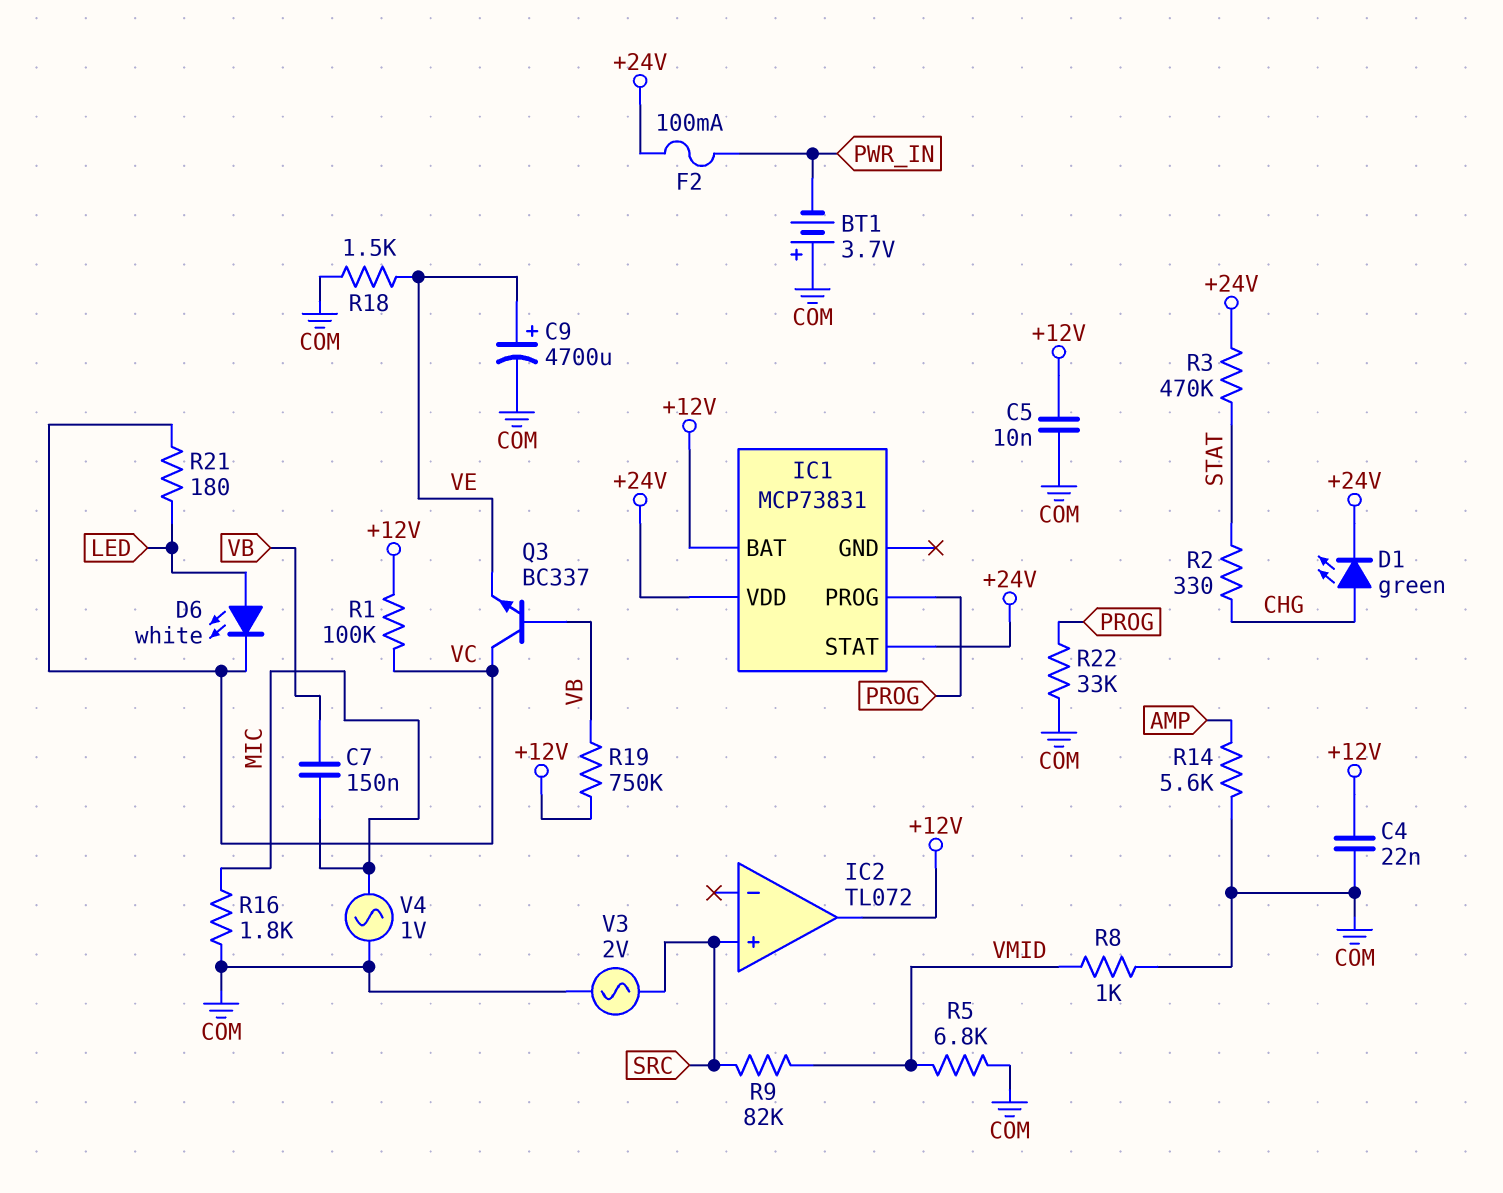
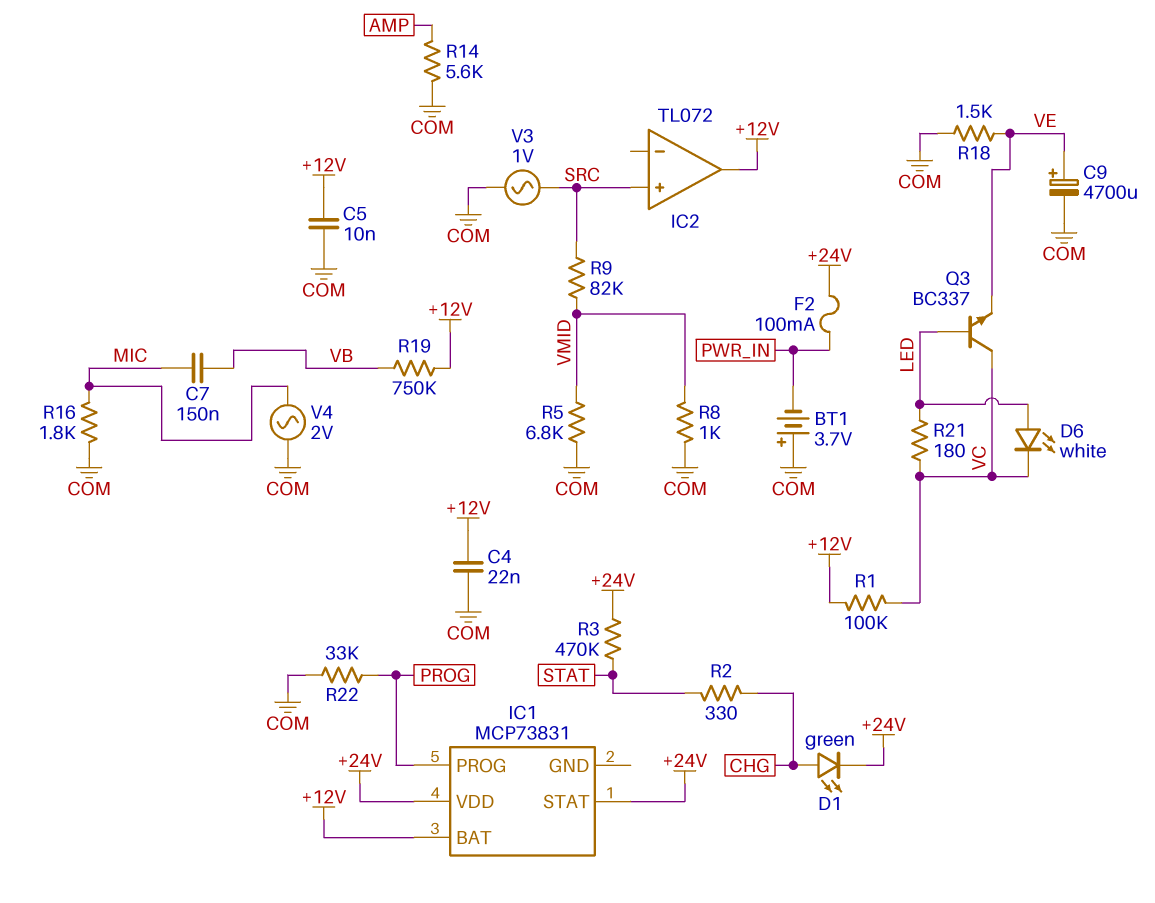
Q3: NPN BC337 (B VB, C VC, E VE) -> NPN BC337 (B LED, C VC, E VE)
V3: AC 2V (COM, SRC) -> AC 1V (COM, SRC)
V4: AC 1V (COM, MIC) -> AC 2V (COM, MIC)

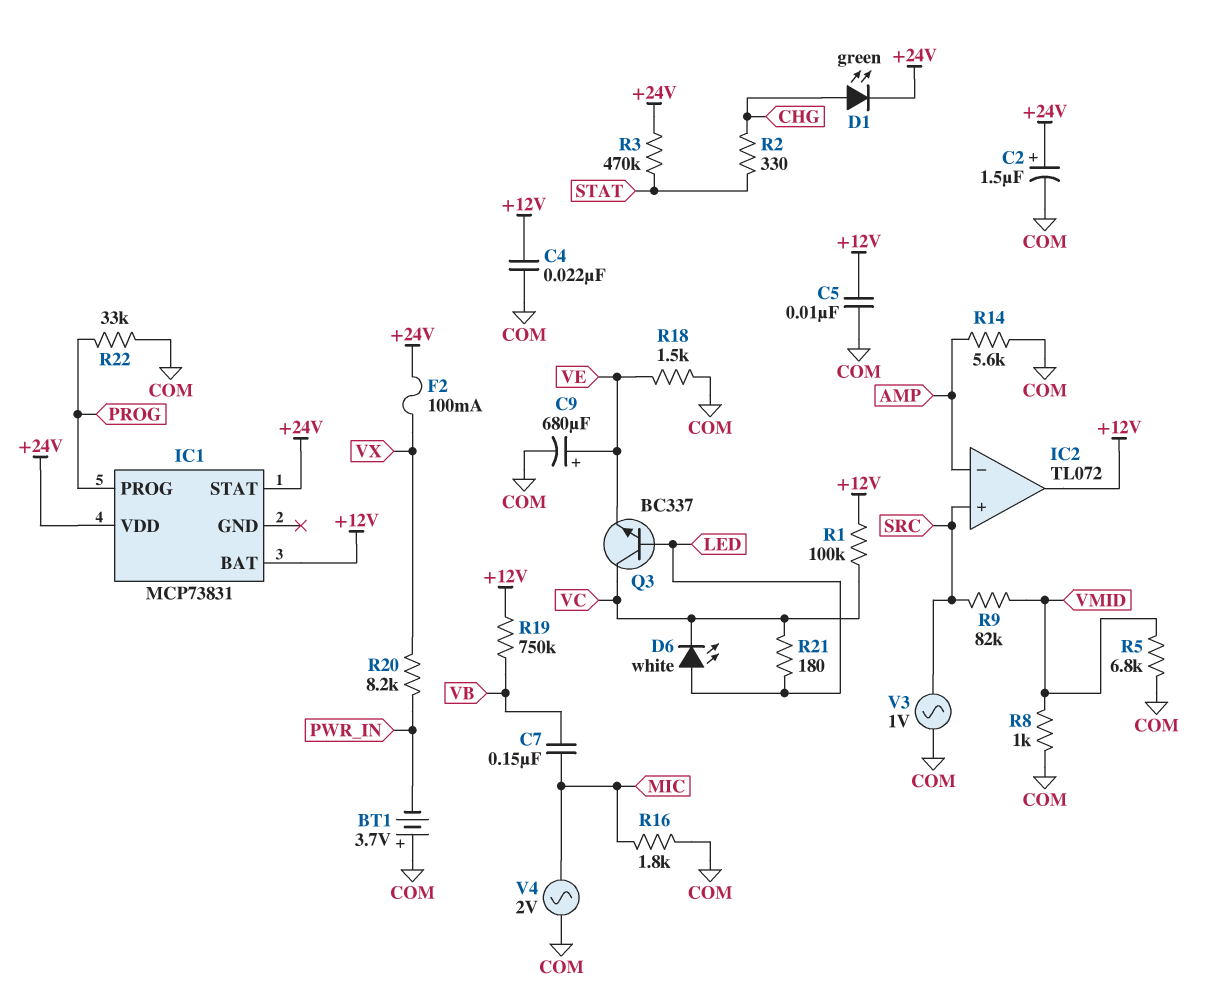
C2: none -> 1.5uF (plus +24V, minus COM)
C9: 4700uF (plus VE, minus COM) -> 680uF (plus VE, minus COM)
F2: 100mA (+24V, PWR_IN) -> 100mA (+24V, VX)
IC2 pin in-: none -> AMP
R20: none -> 8.2k (PWR_IN, VX)

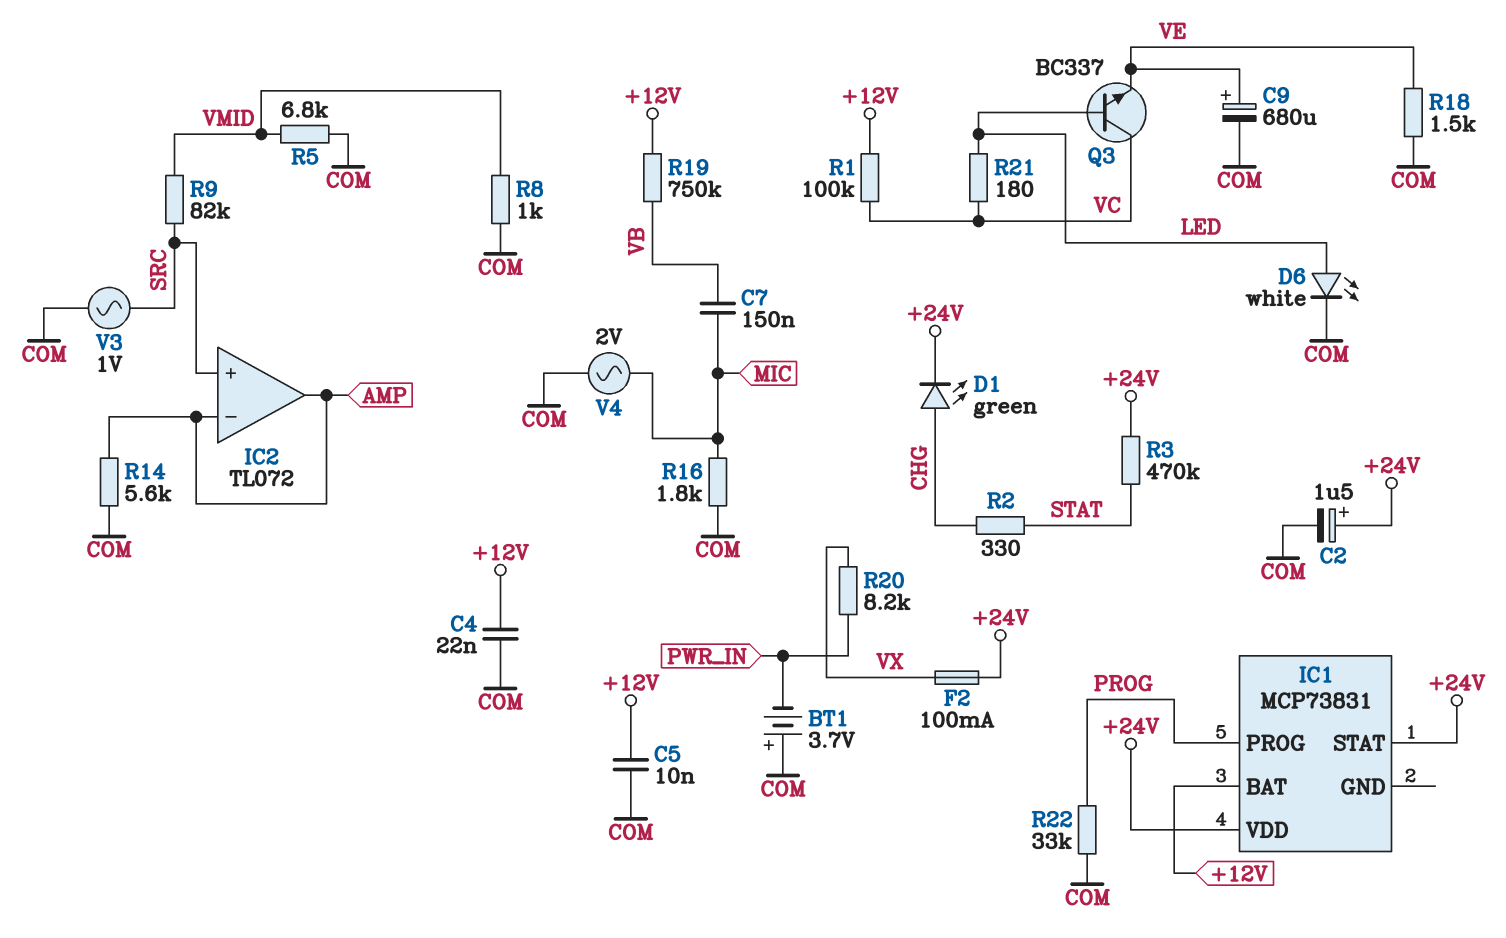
D6: LED white (A LED, K VC) -> LED white (A LED, K COM)
IC2 pin out: +12V -> AMP

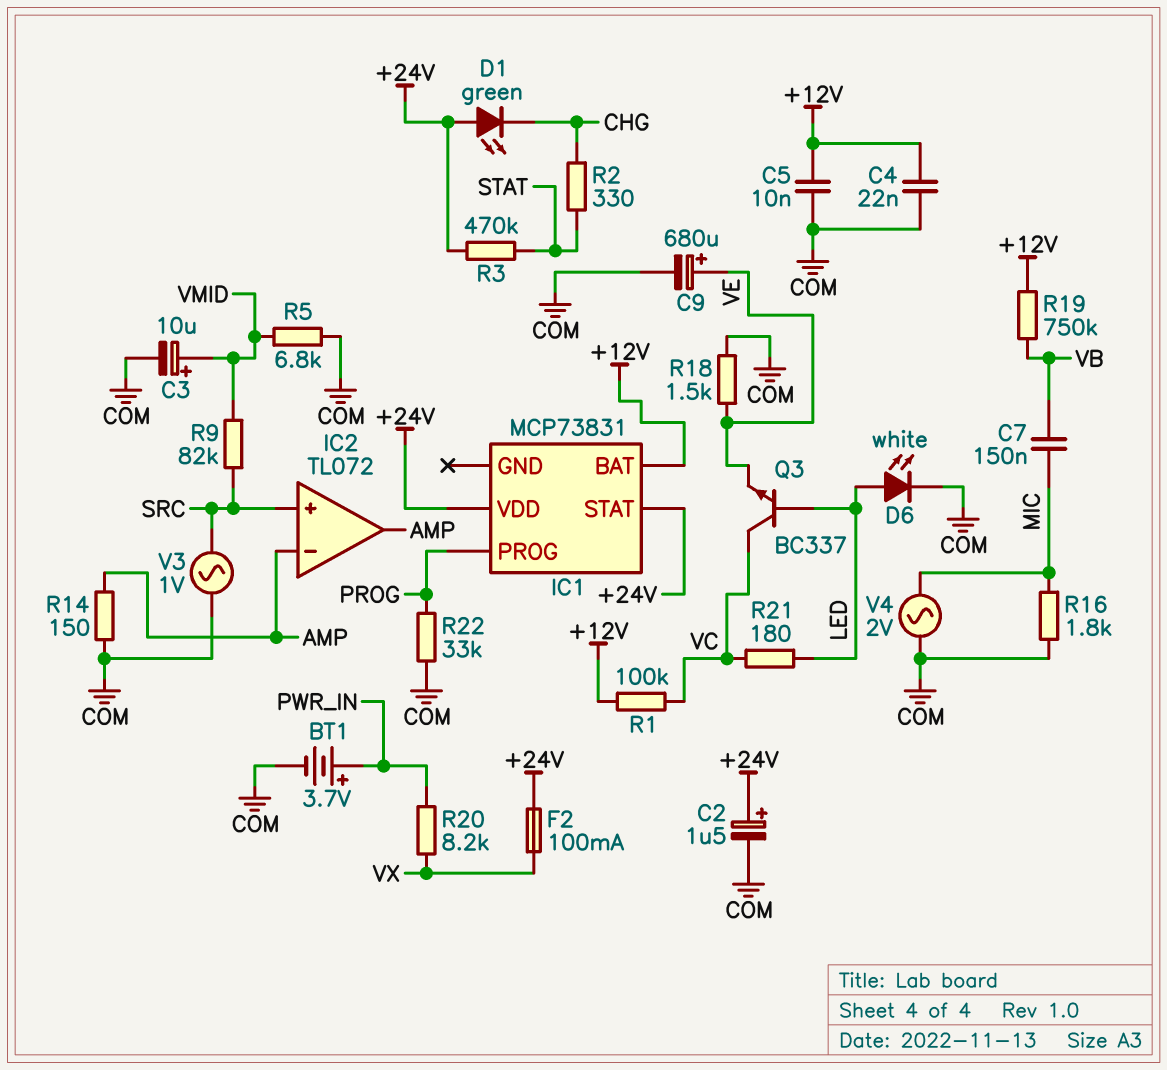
BT1: 3.7V (plus COM, minus PWR_IN) -> 3.7V (plus PWR_IN, minus COM)
C3: none -> 10uF (plus VMID, minus COM)
D1: LED green (A CHG, K +24V) -> LED green (A +24V, K CHG)
R8: 1k (COM, VMID) -> none
R14: 5.6k (AMP, COM) -> 150 (AMP, COM)

